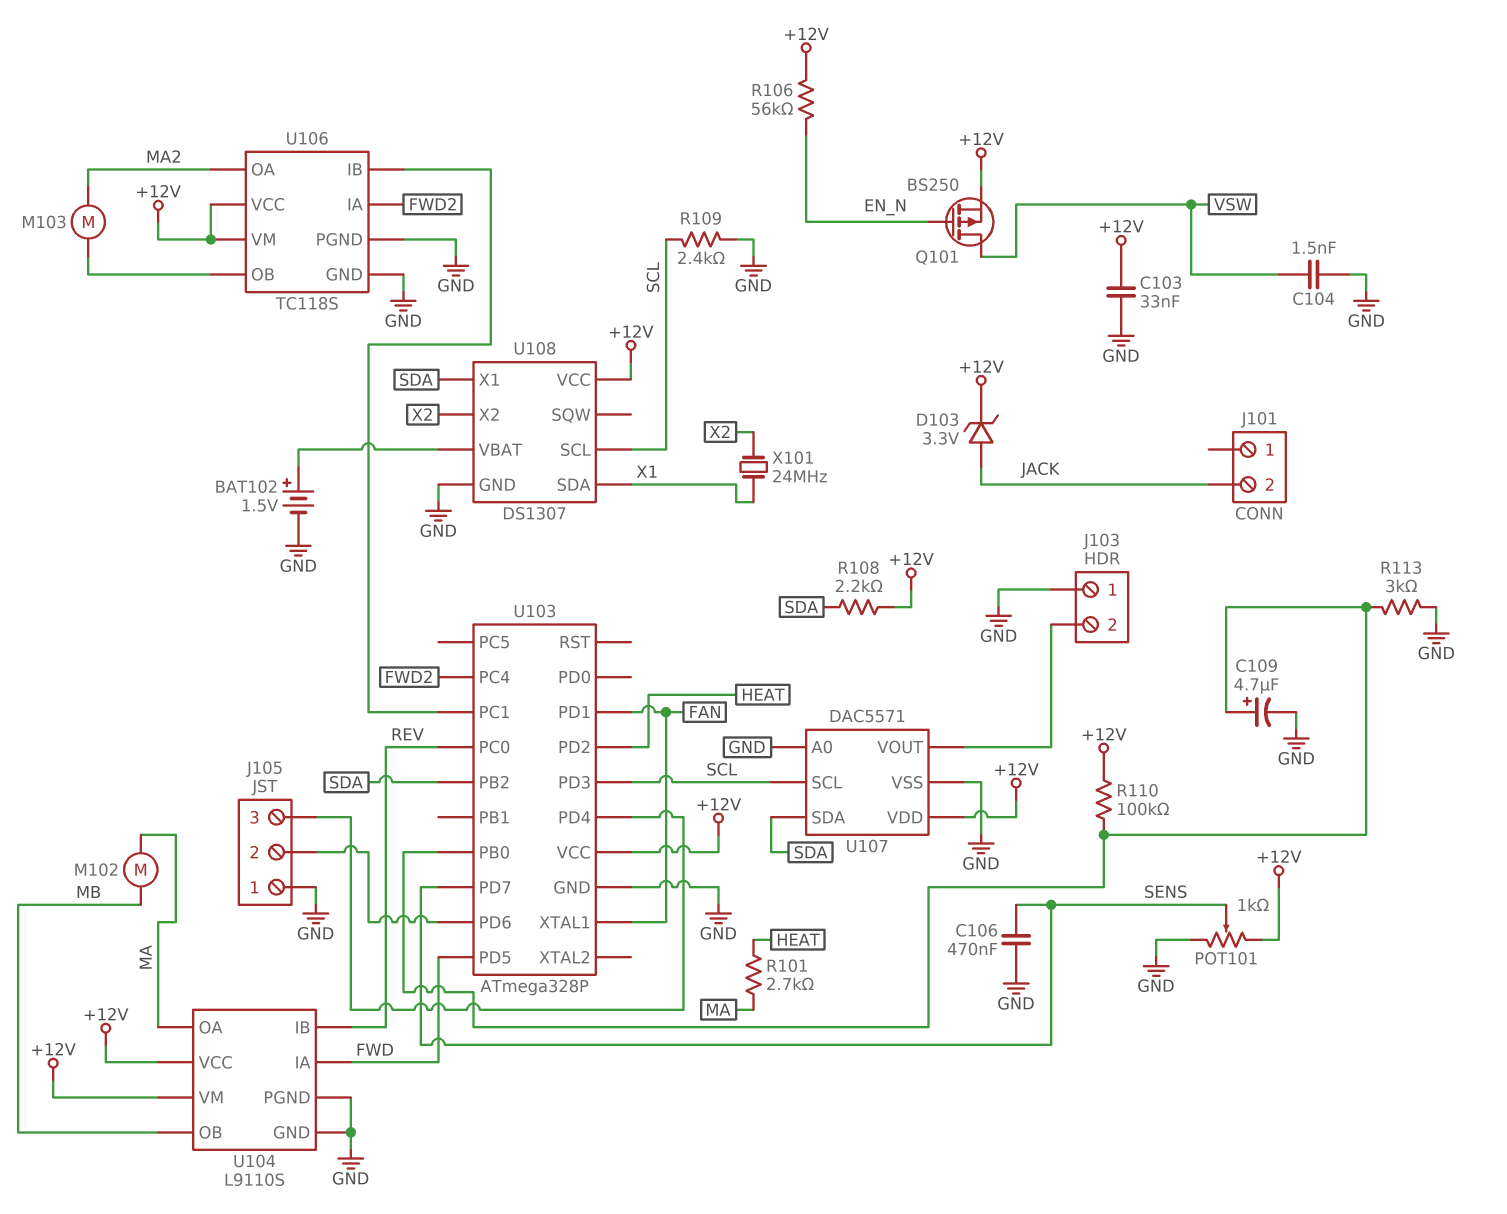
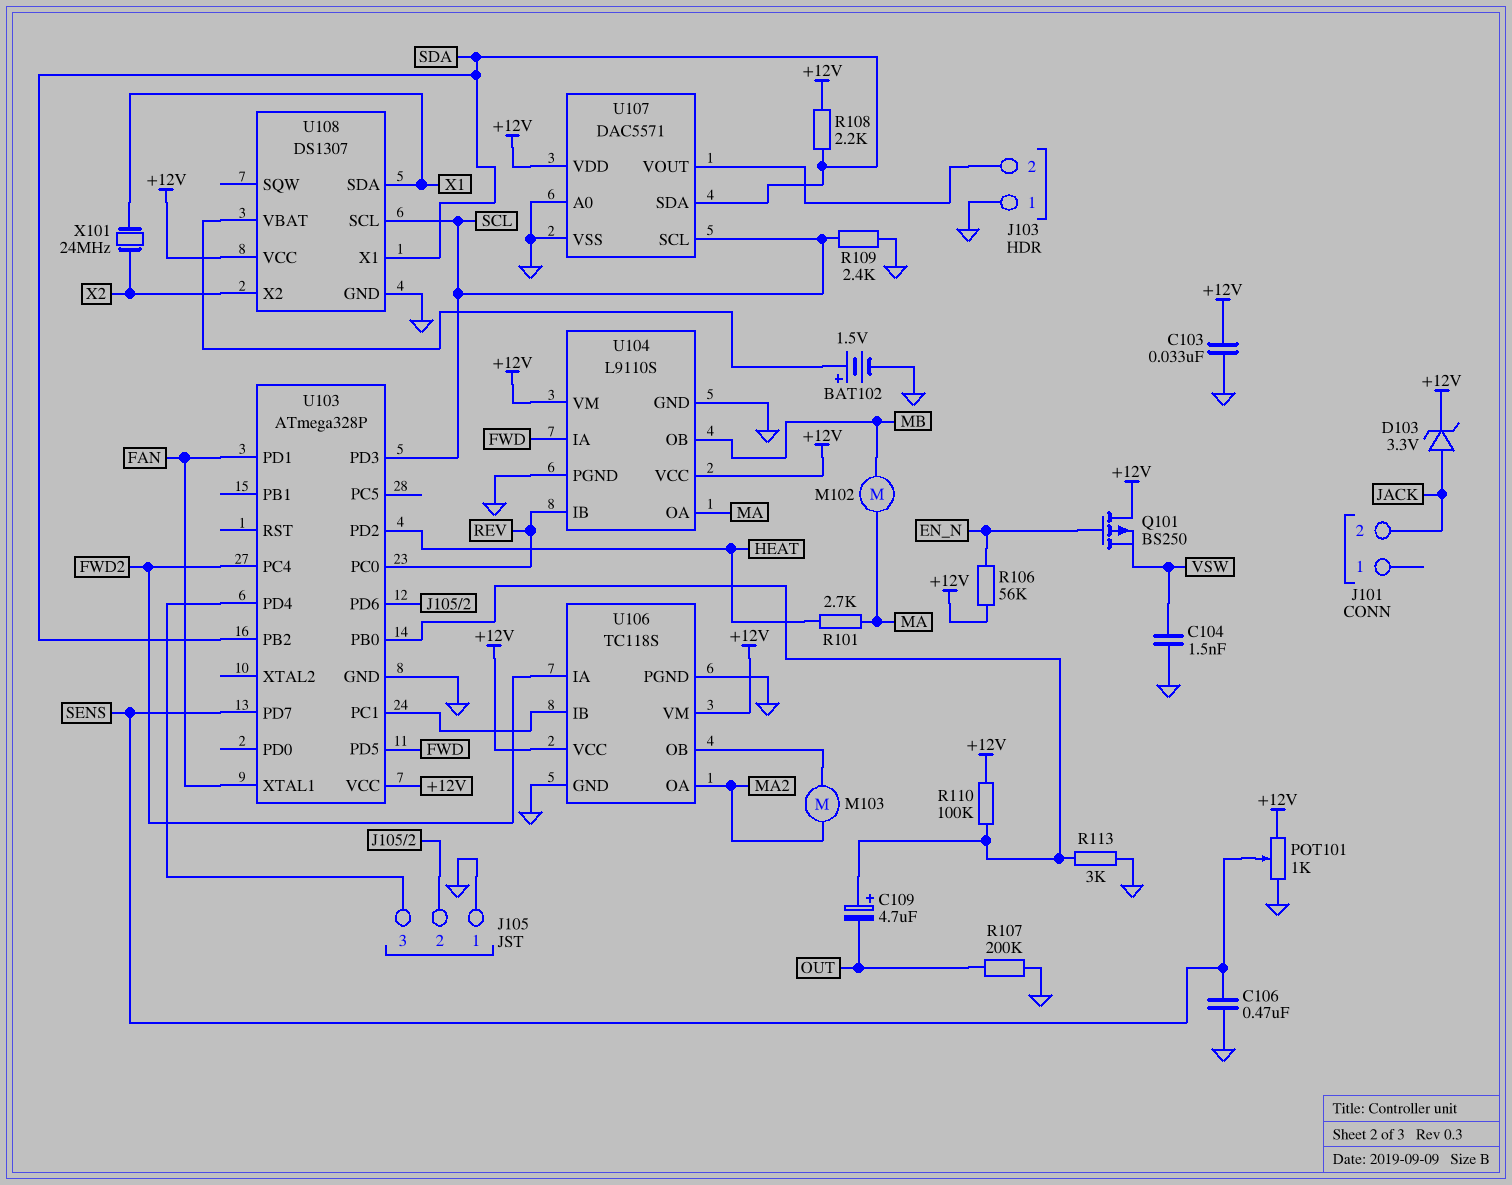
C109: 4.7uF (plus U103/PB0, minus GND) -> 4.7uF (plus U103/PB0, minus OUT)
Q101: PMOS BS250 (G EN_N, D VSW, S +12V) -> PMOS BS250 (G EN_N, D +12V, S VSW)
R107: none -> 200k (GND, OUT)

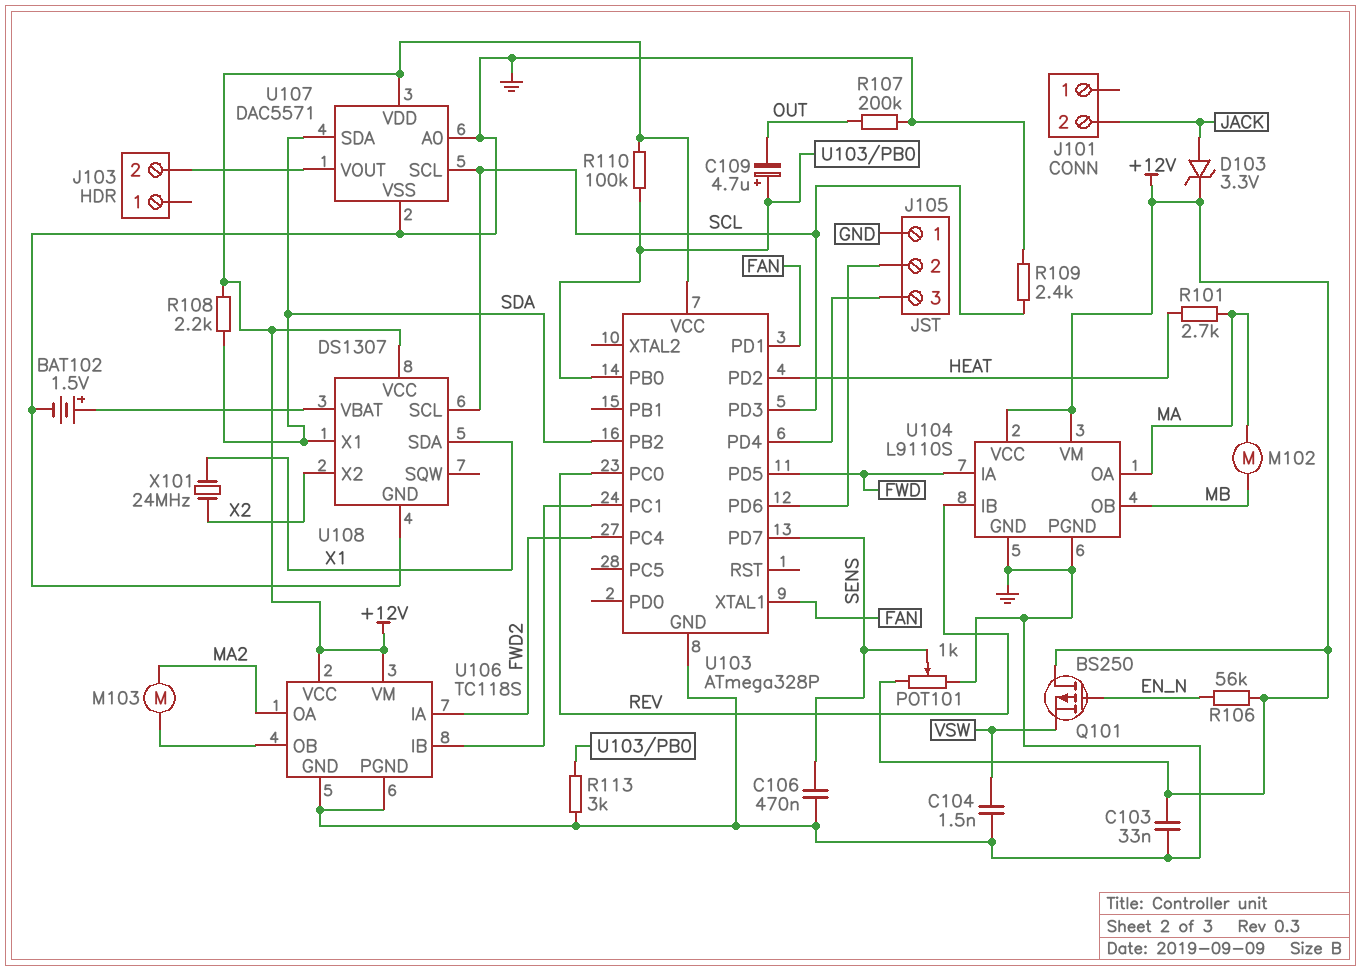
J103 pin 1: GND -> none

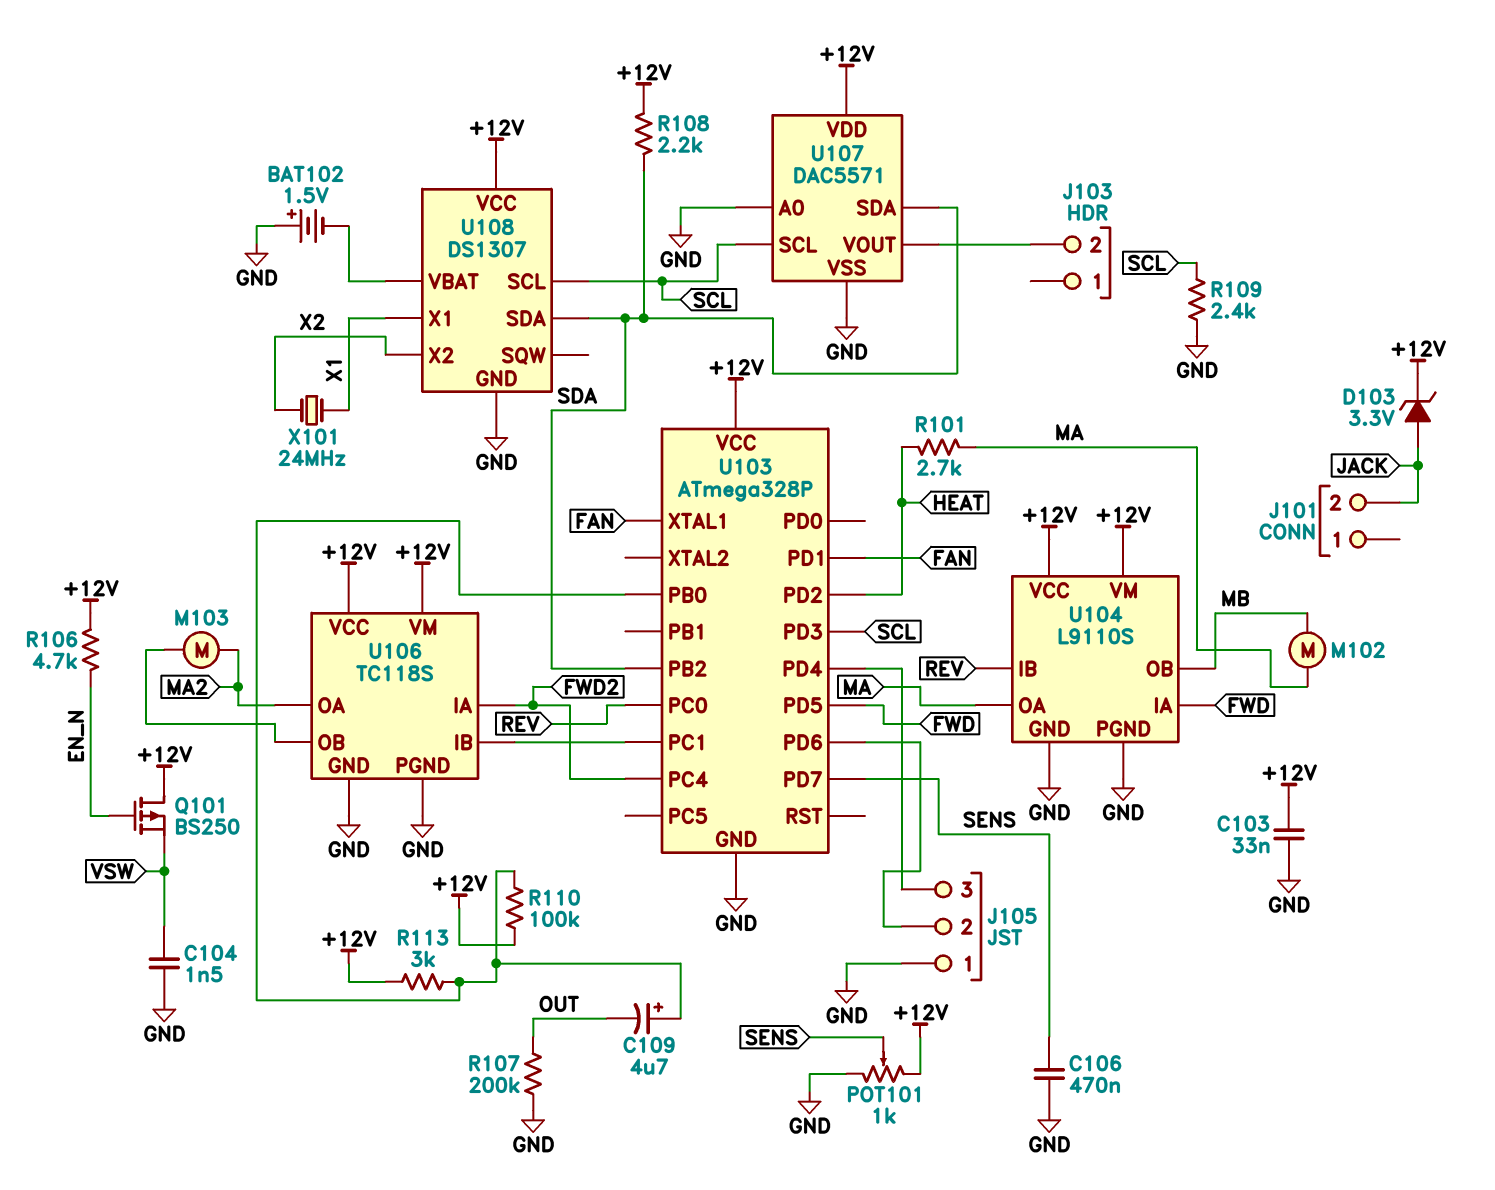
BAT102: 1.5V (plus U108/VBAT, minus GND) -> 1.5V (plus GND, minus U108/VBAT)
R106: 56k (+12V, EN_N) -> 4.7k (+12V, EN_N)
R113: 3k (GND, U103/PB0) -> 3k (+12V, U103/PB0)
U108 pin SDA: X1 -> SDA
U108 pin X1: SDA -> X1

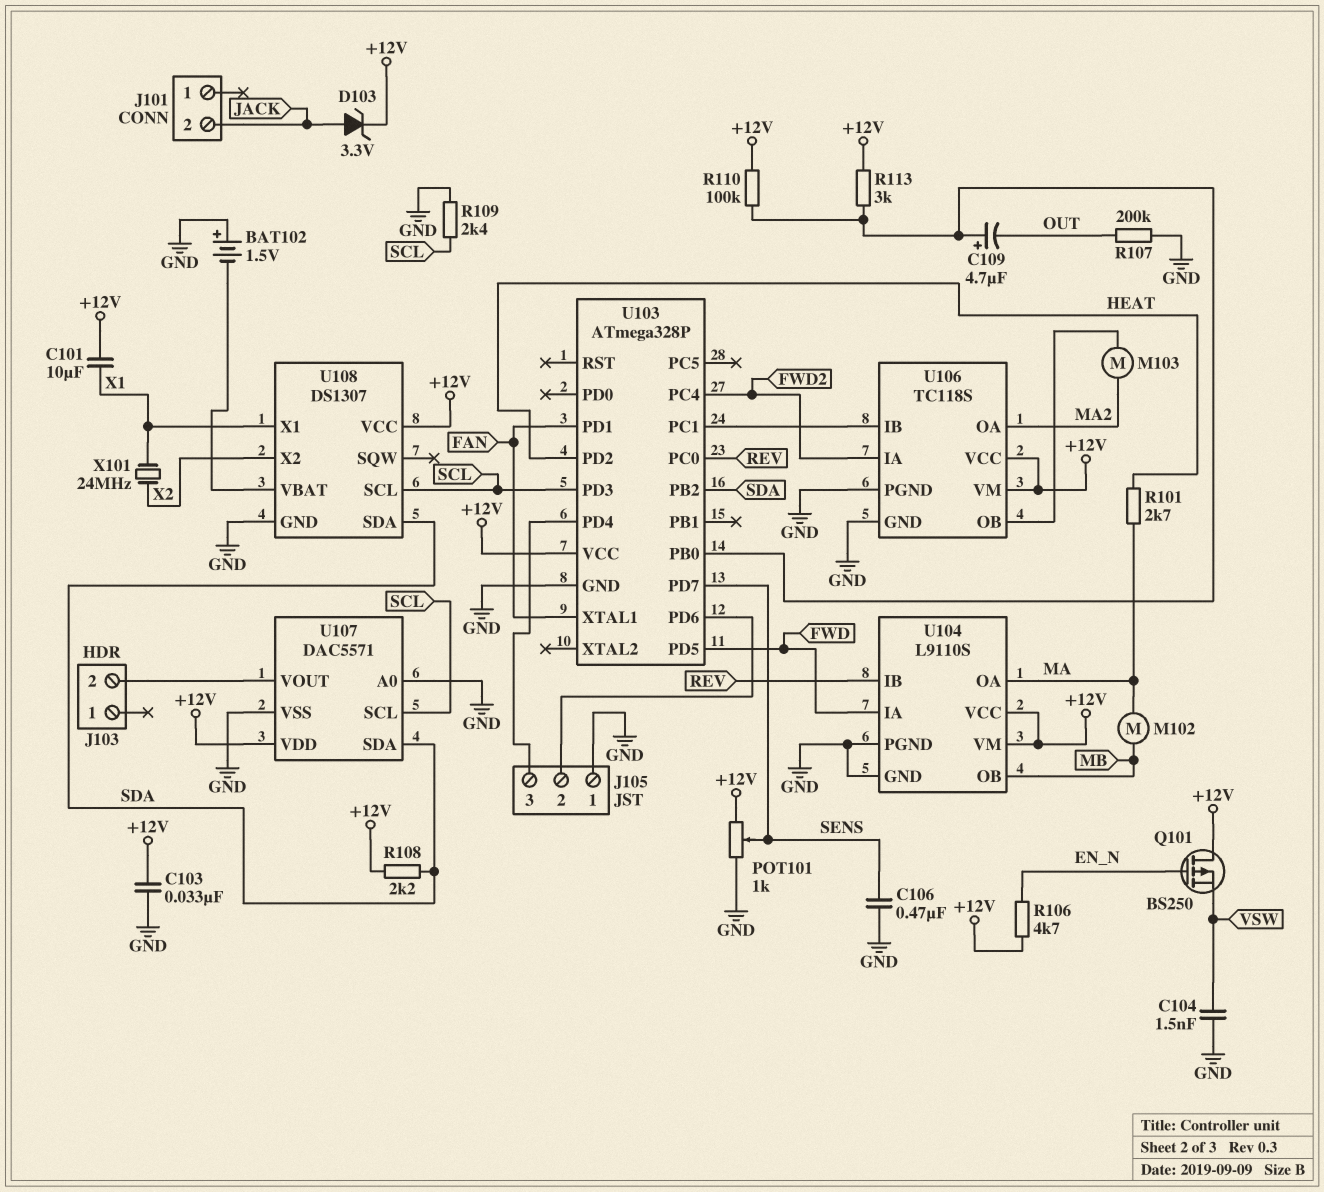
C101: none -> 10uF (+12V, X1)

